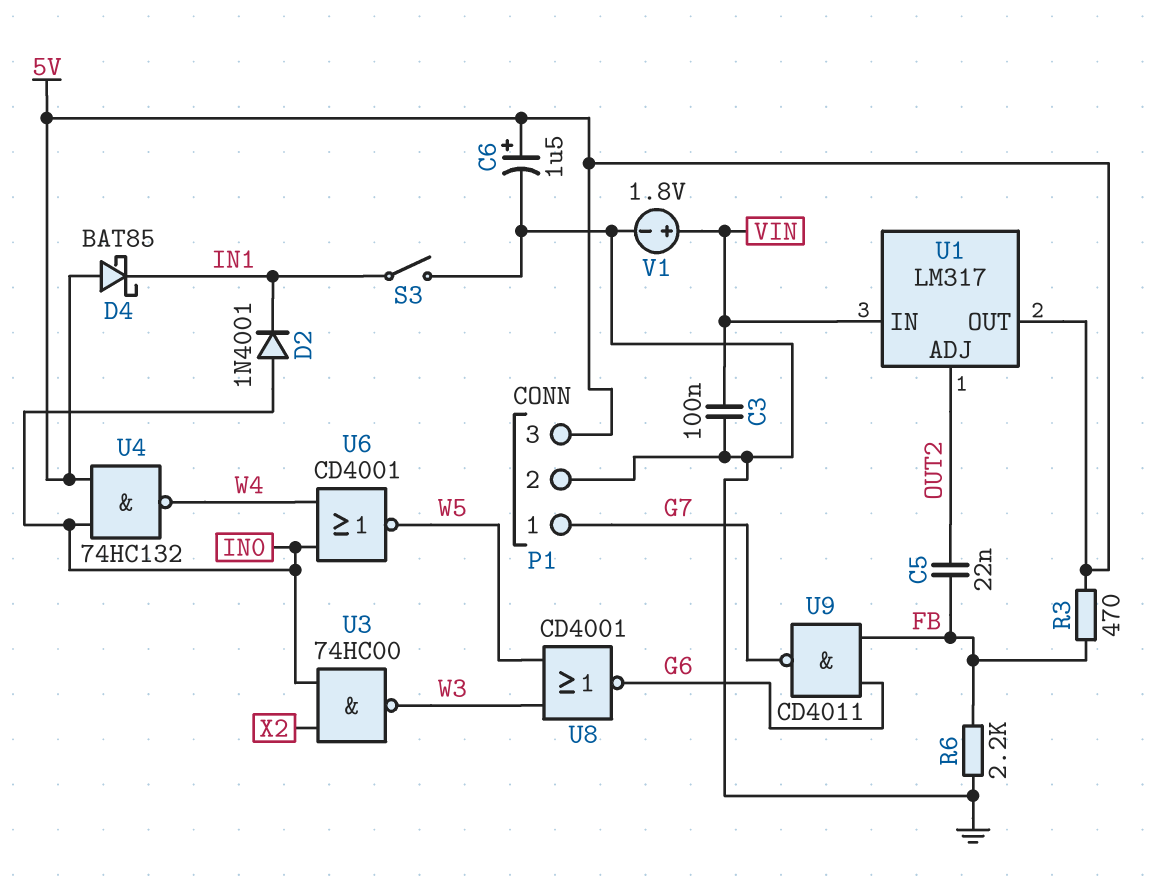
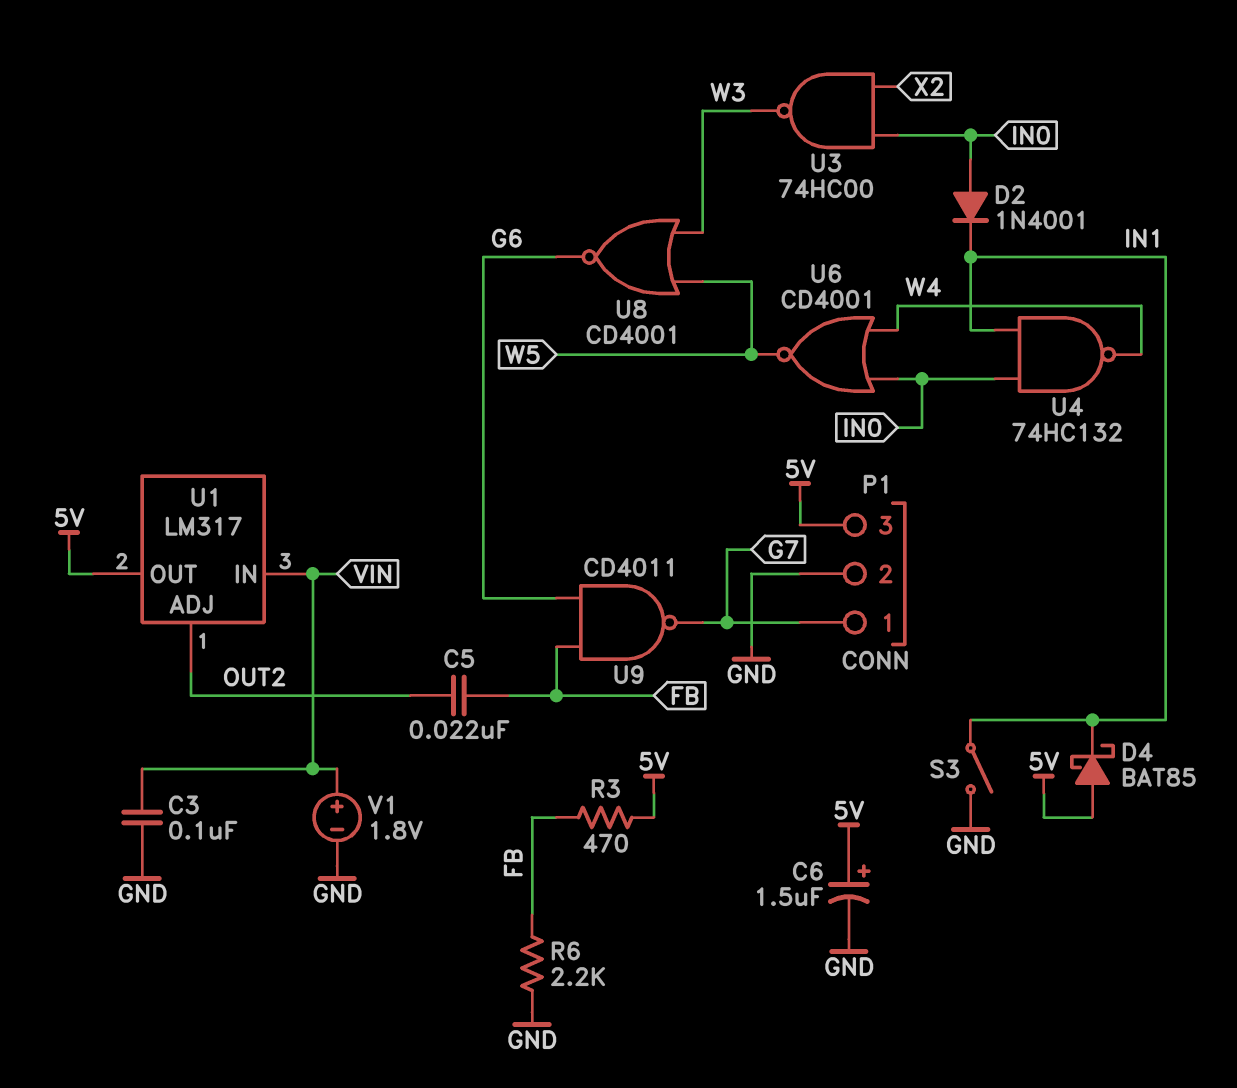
U4: NAND 74HC132 (in 5V, in IN0, out W4) -> NAND 74HC132 (in IN0, in IN1, out W4)

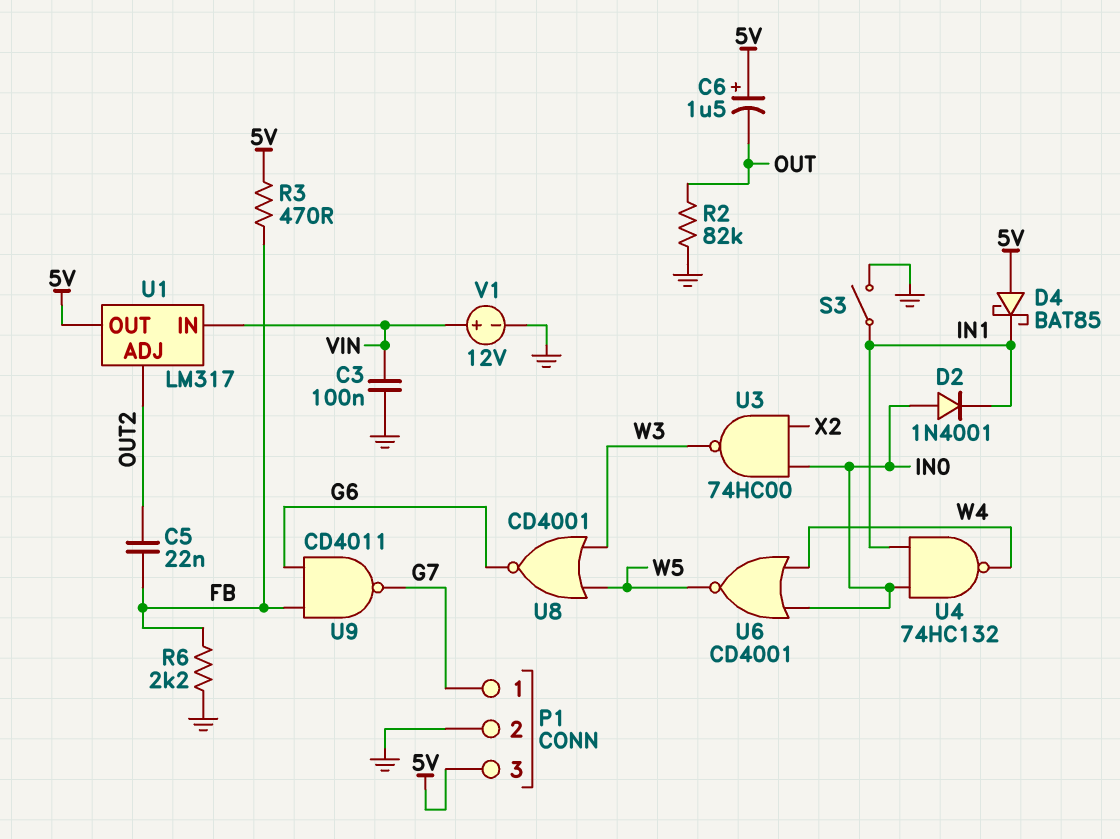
C6: 1.5uF (plus 5V, minus GND) -> 1.5uF (plus 5V, minus OUT)
R2: none -> 82k (GND, OUT)
V1: 1.8V (plus VIN, minus GND) -> 12V (plus VIN, minus GND)

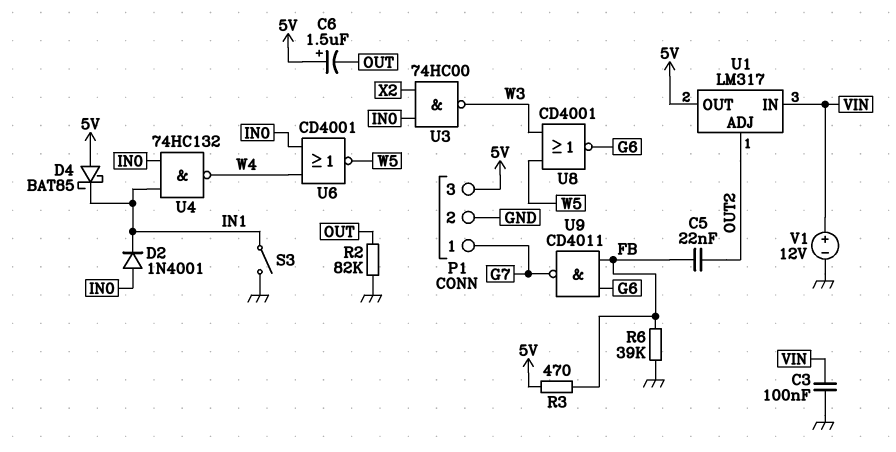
R6: 2.2k (FB, GND) -> 39k (FB, GND)

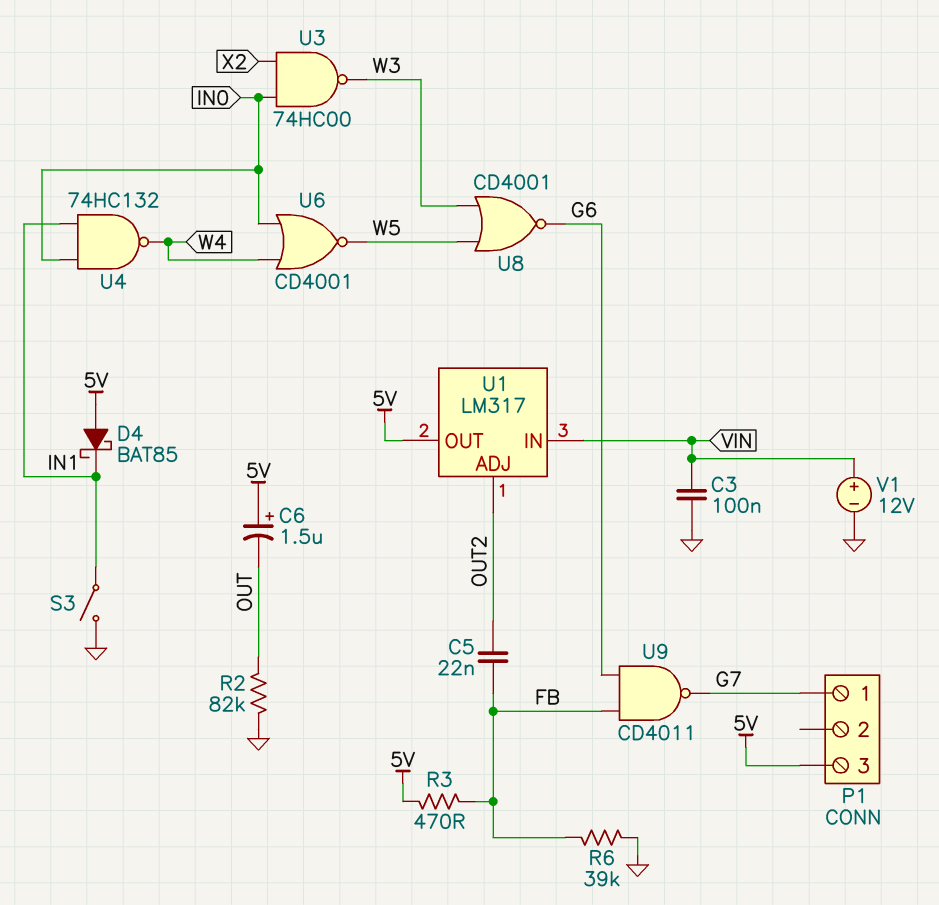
D2: diode 1N4001 (A IN0, K IN1) -> none
P1 pin 2: GND -> none

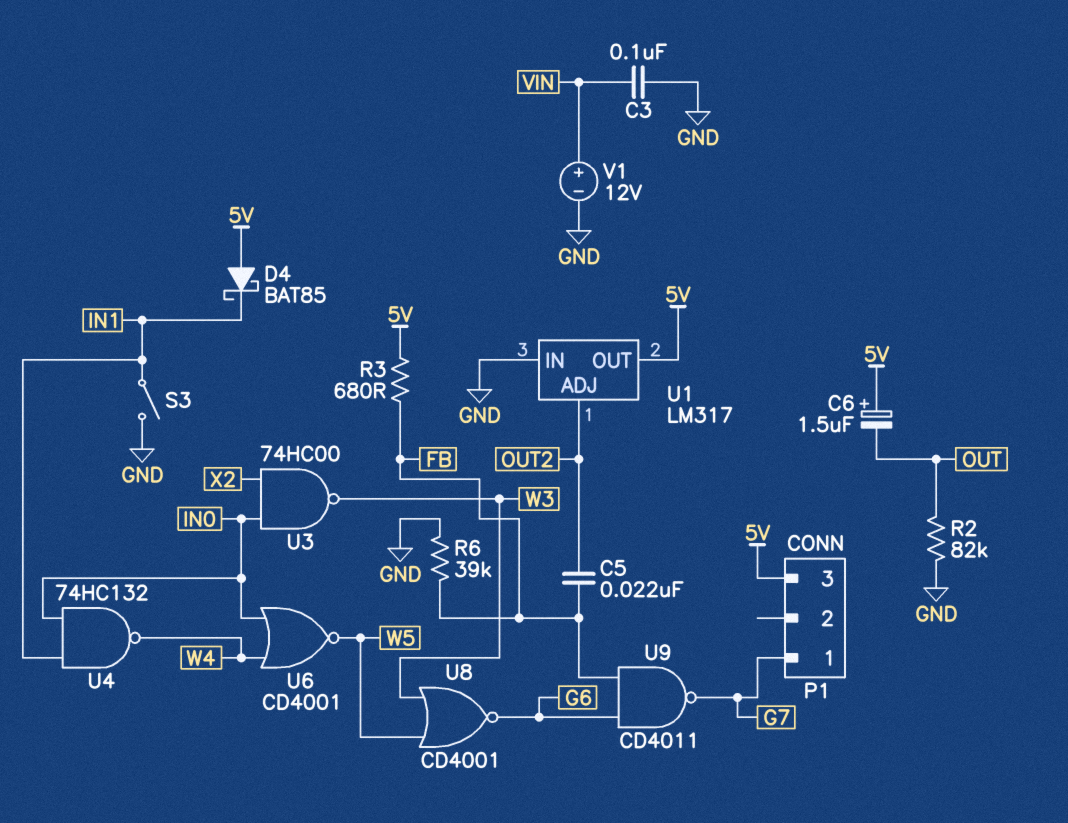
R3: 470 (5V, FB) -> 680 (5V, FB)
U1 pin IN: VIN -> GND

